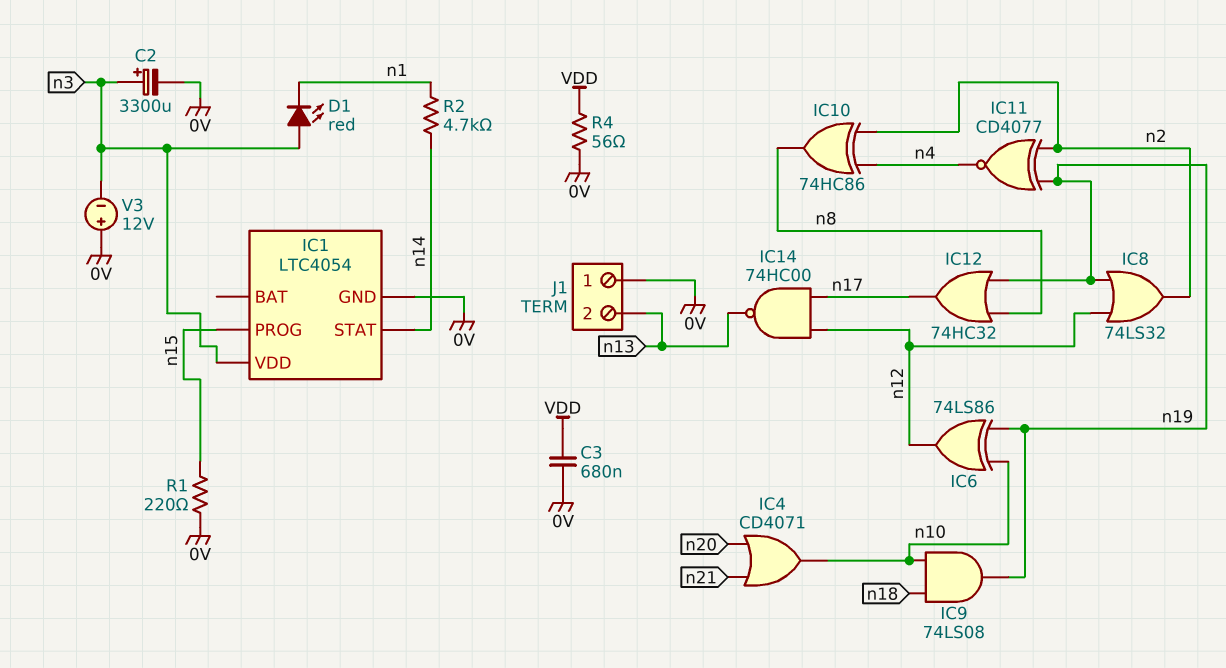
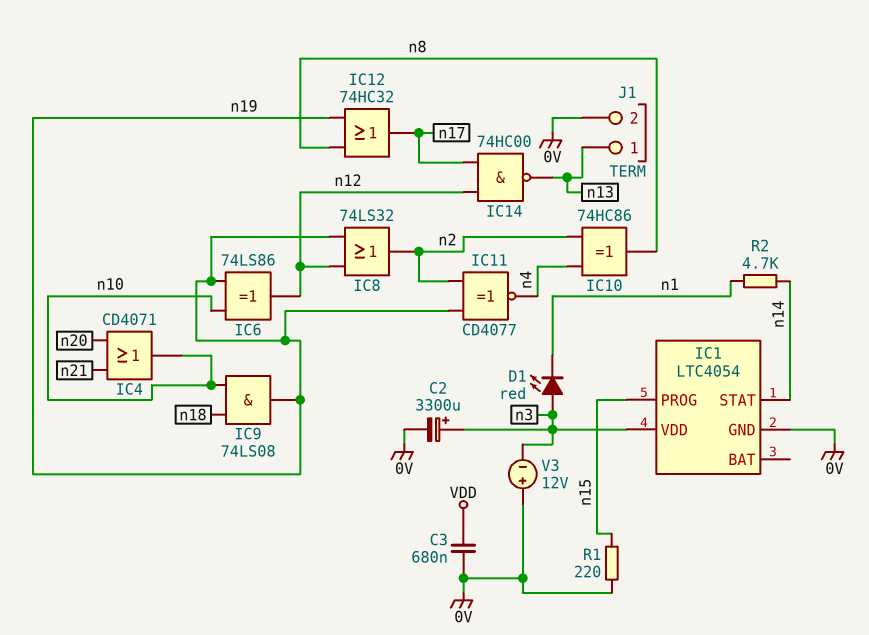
J1 pin 1: 0V -> n13
J1 pin 2: n13 -> 0V
R4: 56 (0V, VDD) -> none

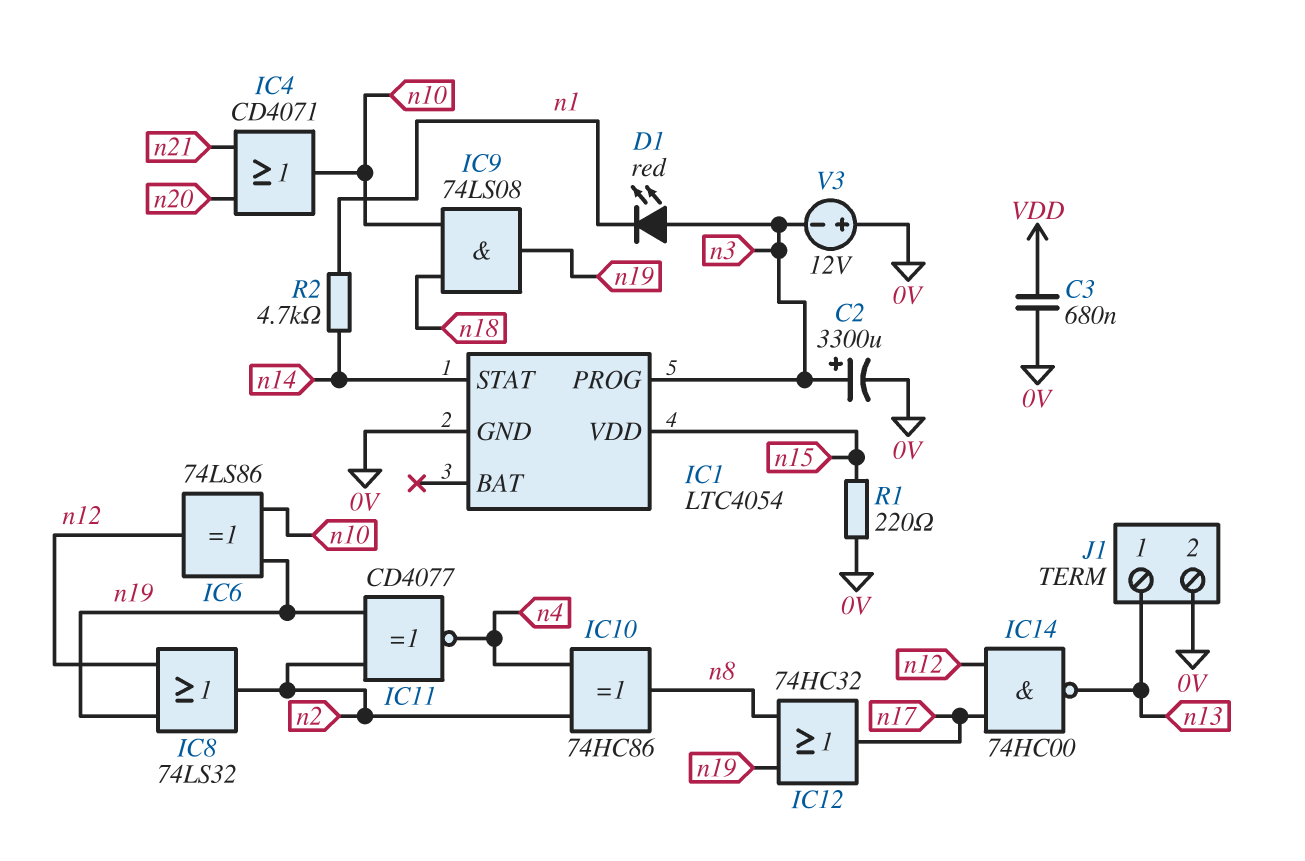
IC1 pin PROG: n15 -> n3
IC1 pin VDD: n3 -> n15

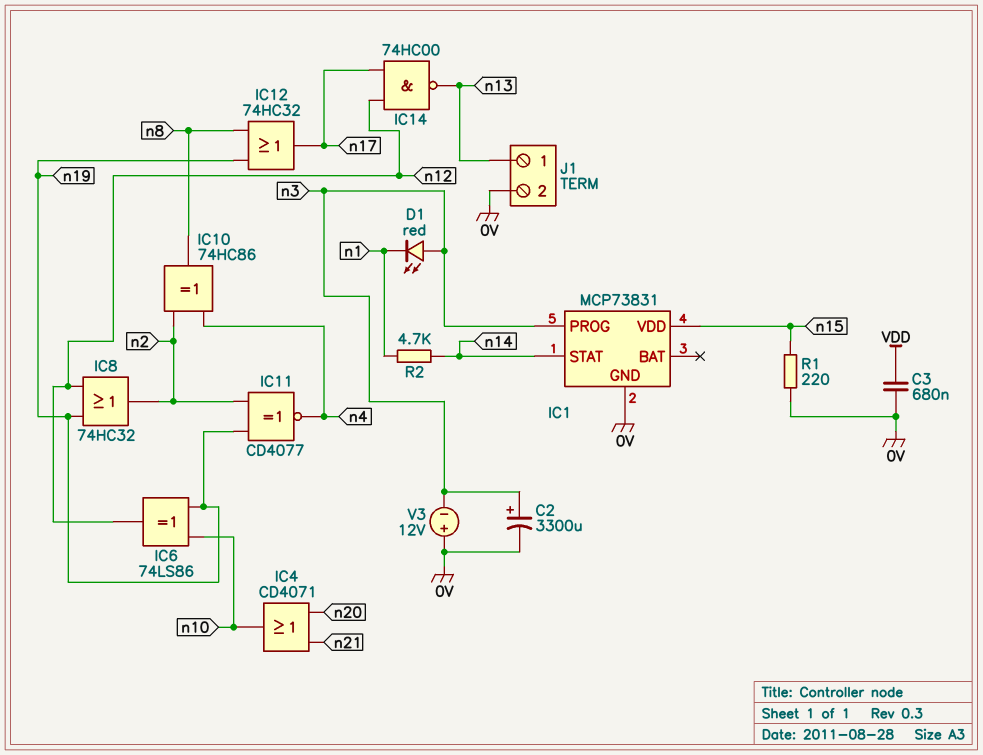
IC1: LTC4054 -> MCP73831
IC8: OR 74LS32 (in n12, in n19, out n2) -> OR 74HC32 (in n12, in n19, out n2)
IC9: AND 74LS08 (in n10, in n18, out n19) -> none

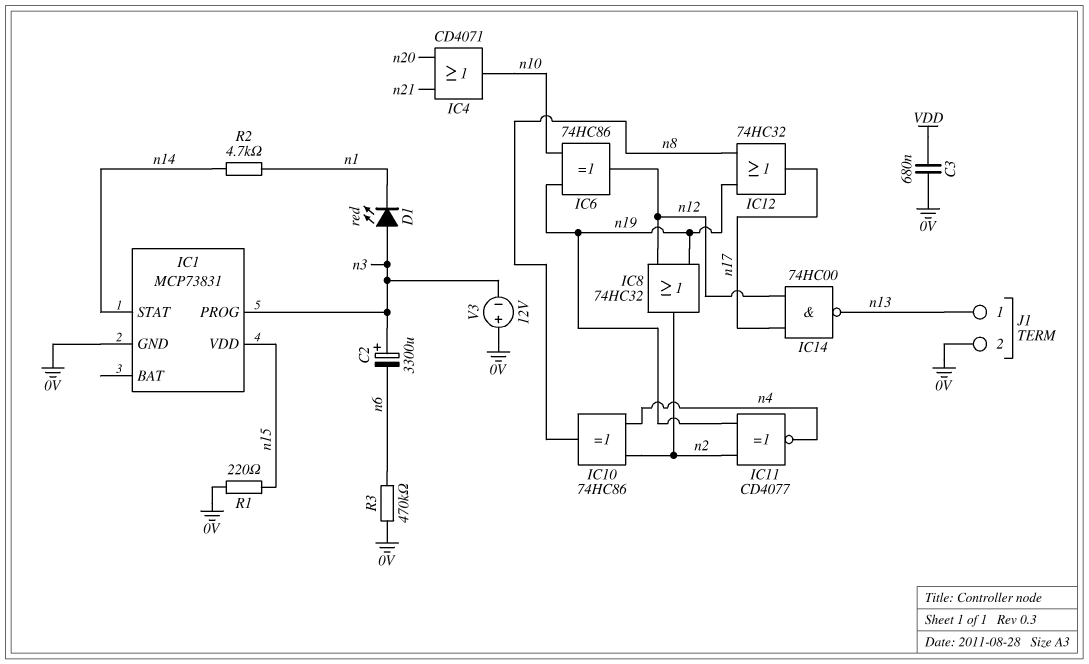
C2: 3300uF (plus n3, minus 0V) -> 3300uF (plus n3, minus n6)
IC6: XOR 74LS86 (in n10, in n19, out n12) -> XOR 74HC86 (in n10, in n19, out n12)
R3: none -> 470k (0V, n6)

